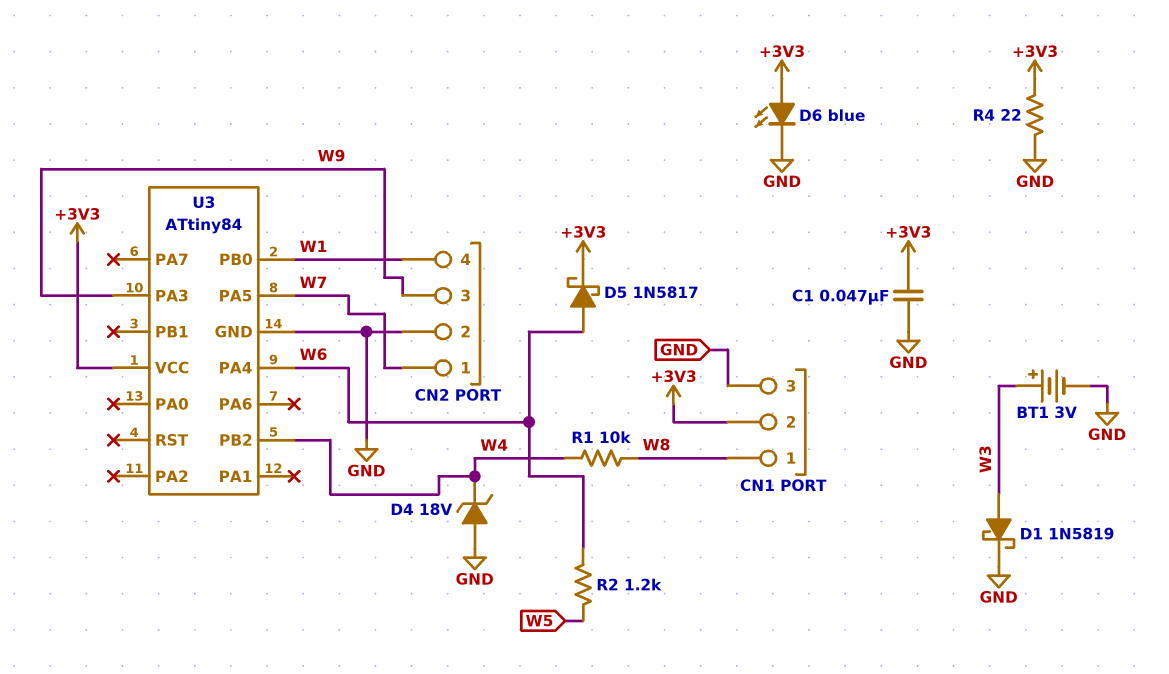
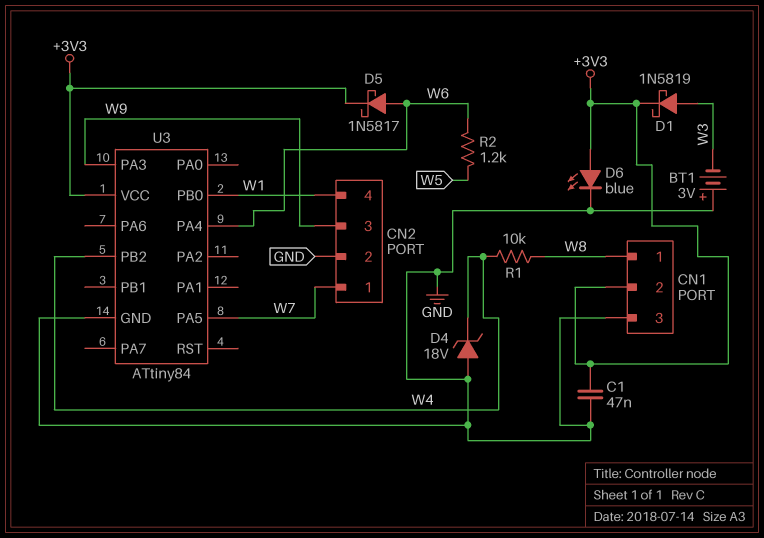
BT1: 3V (plus W3, minus GND) -> 3V (plus GND, minus W3)
D1: schottky 1N5819 (A W3, K GND) -> schottky 1N5819 (A W3, K +3V3)
R4: 22 (+3V3, GND) -> none

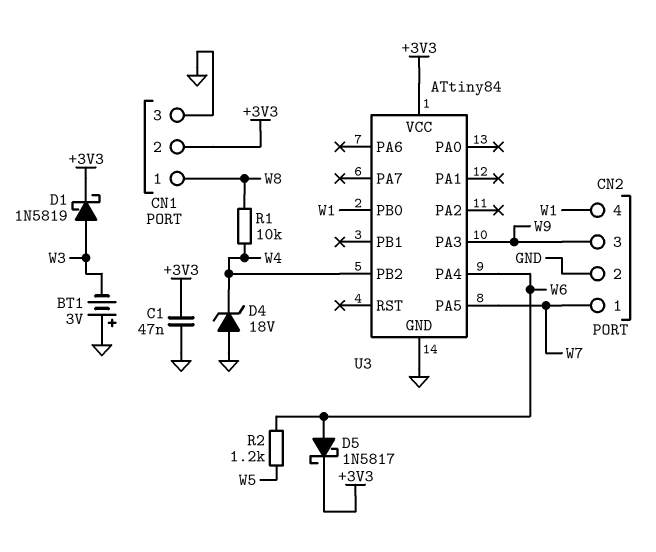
D6: LED blue (A +3V3, K GND) -> none

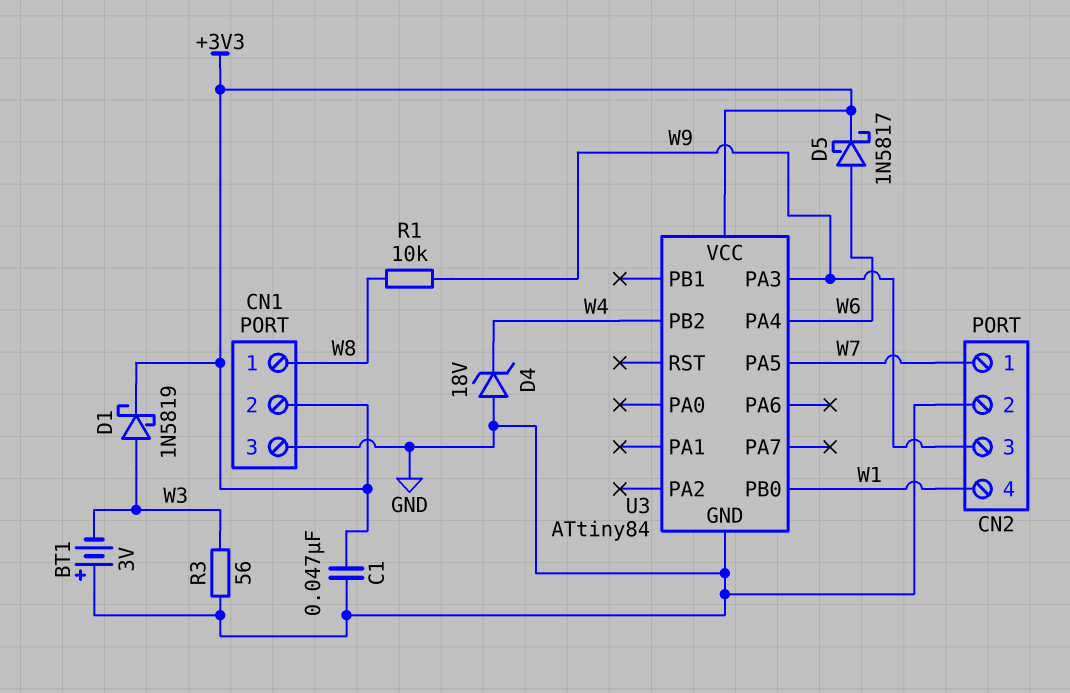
R1: 10k (W4, W8) -> 10k (W8, W9)
R2: 1.2k (W5, W6) -> none
R3: none -> 56 (GND, W3)

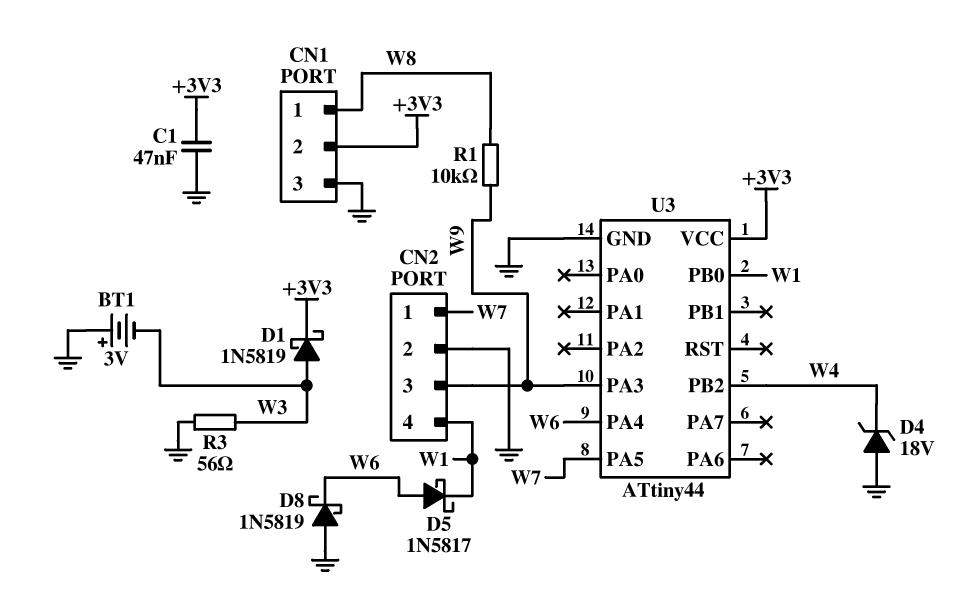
D5: schottky 1N5817 (A W6, K +3V3) -> schottky 1N5817 (A W6, K W1)
D8: none -> schottky 1N5819 (A GND, K W6)
U3: ATtiny84 -> ATtiny44

